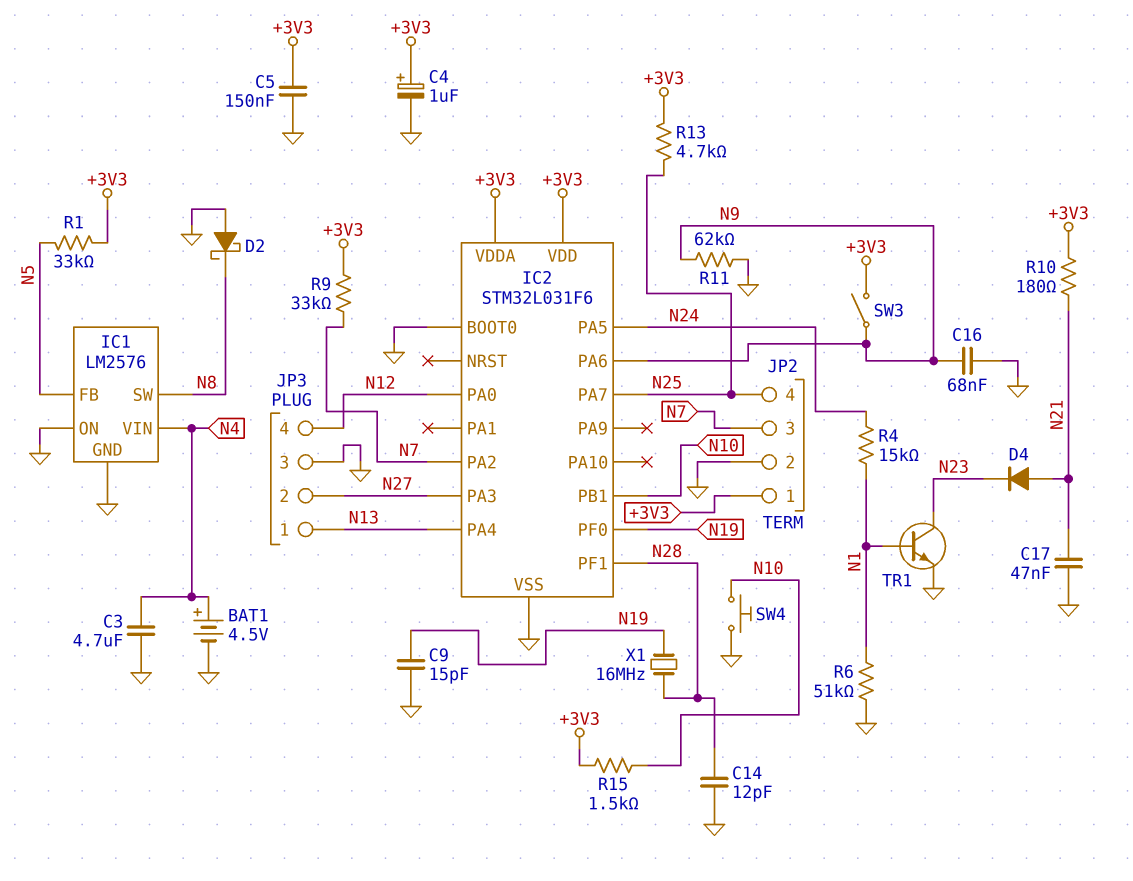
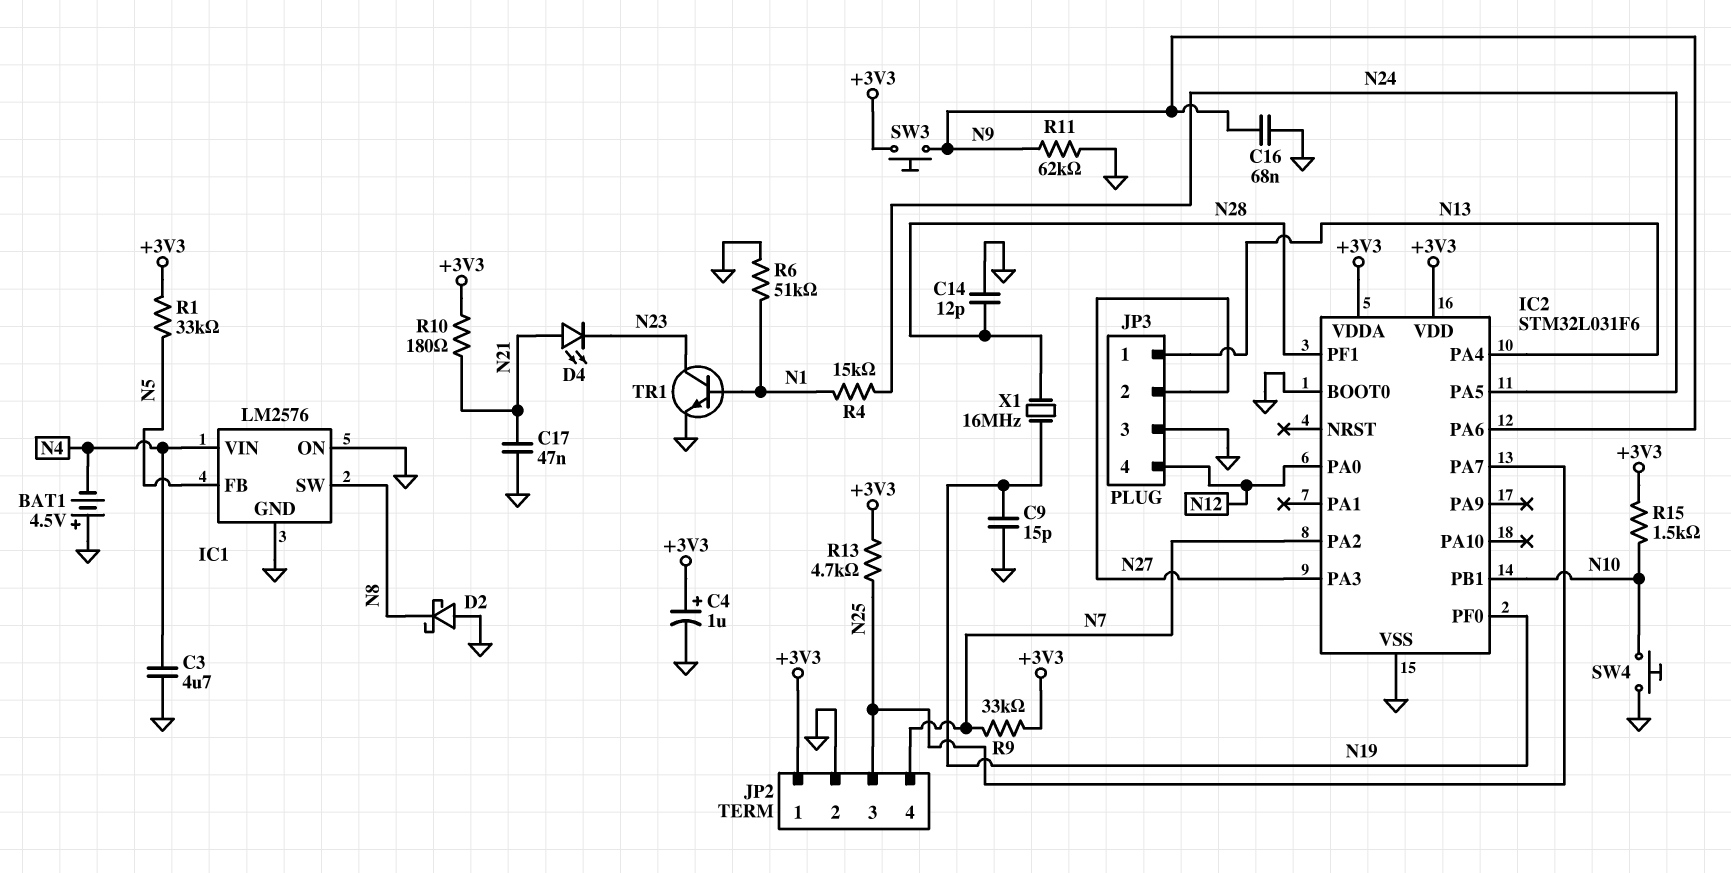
BAT1: 4.5V (plus N4, minus GND) -> 4.5V (plus GND, minus N4)
C5: 150nF (+3V3, GND) -> none
D4: diode (A N21, K N23) -> LED (A N21, K N23)
JP2 pin 3: N7 -> N25
JP2 pin 4: N25 -> N7
SW3: switch (+3V3, N9) -> button (+3V3, N9)

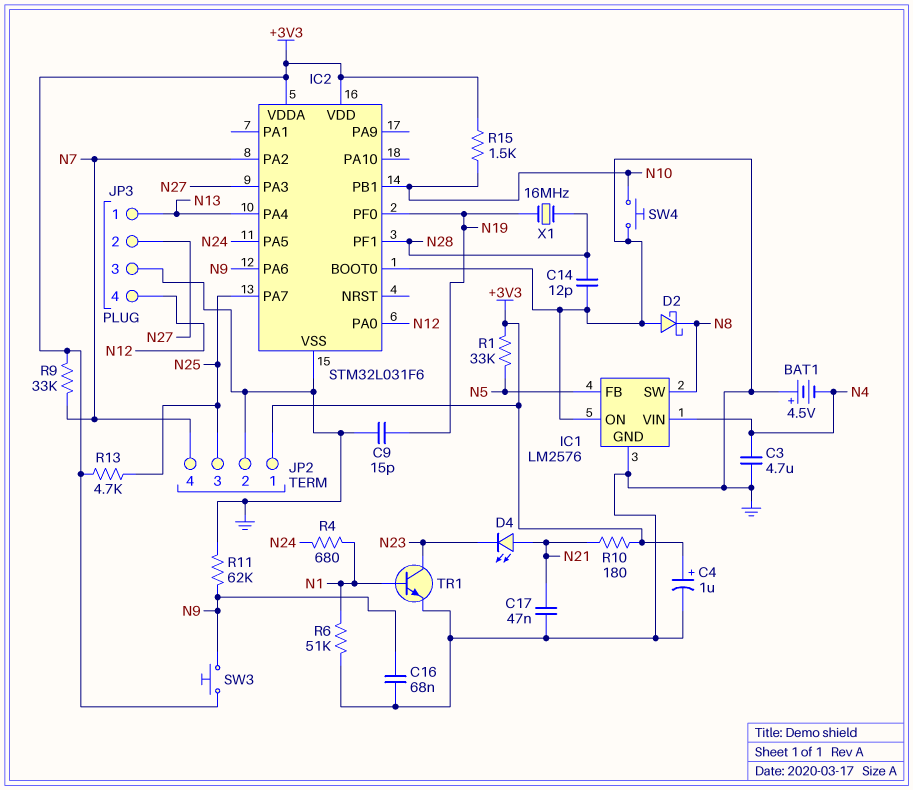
R4: 15k (N1, N24) -> 680 (N1, N24)

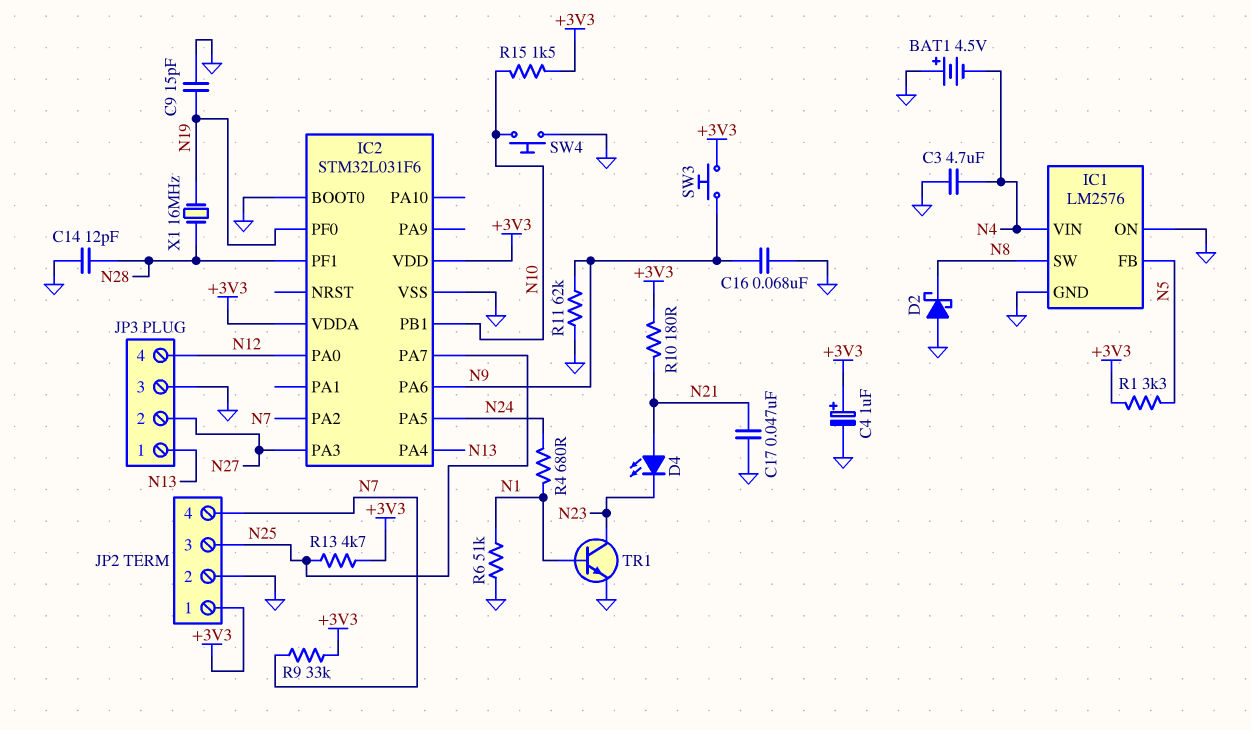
R1: 33k (+3V3, N5) -> 3.3k (+3V3, N5)

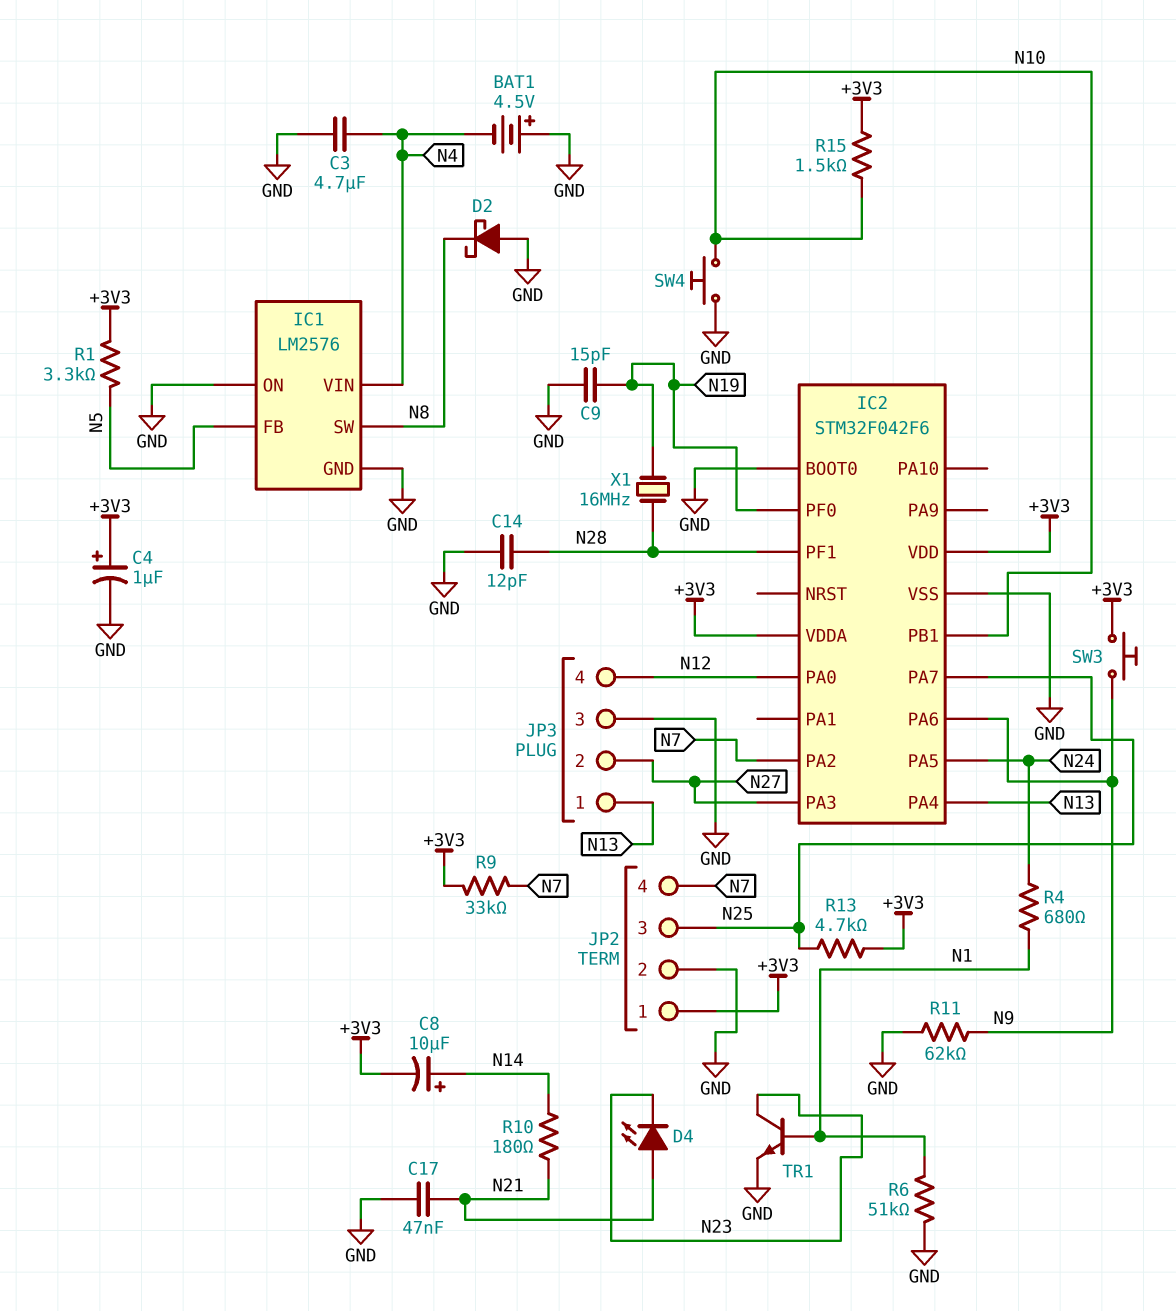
C8: none -> 10uF (plus N14, minus +3V3)
C16: 68nF (GND, N9) -> none
IC2: STM32L031F6 -> STM32F042F6
R10: 180 (+3V3, N21) -> 180 (N14, N21)

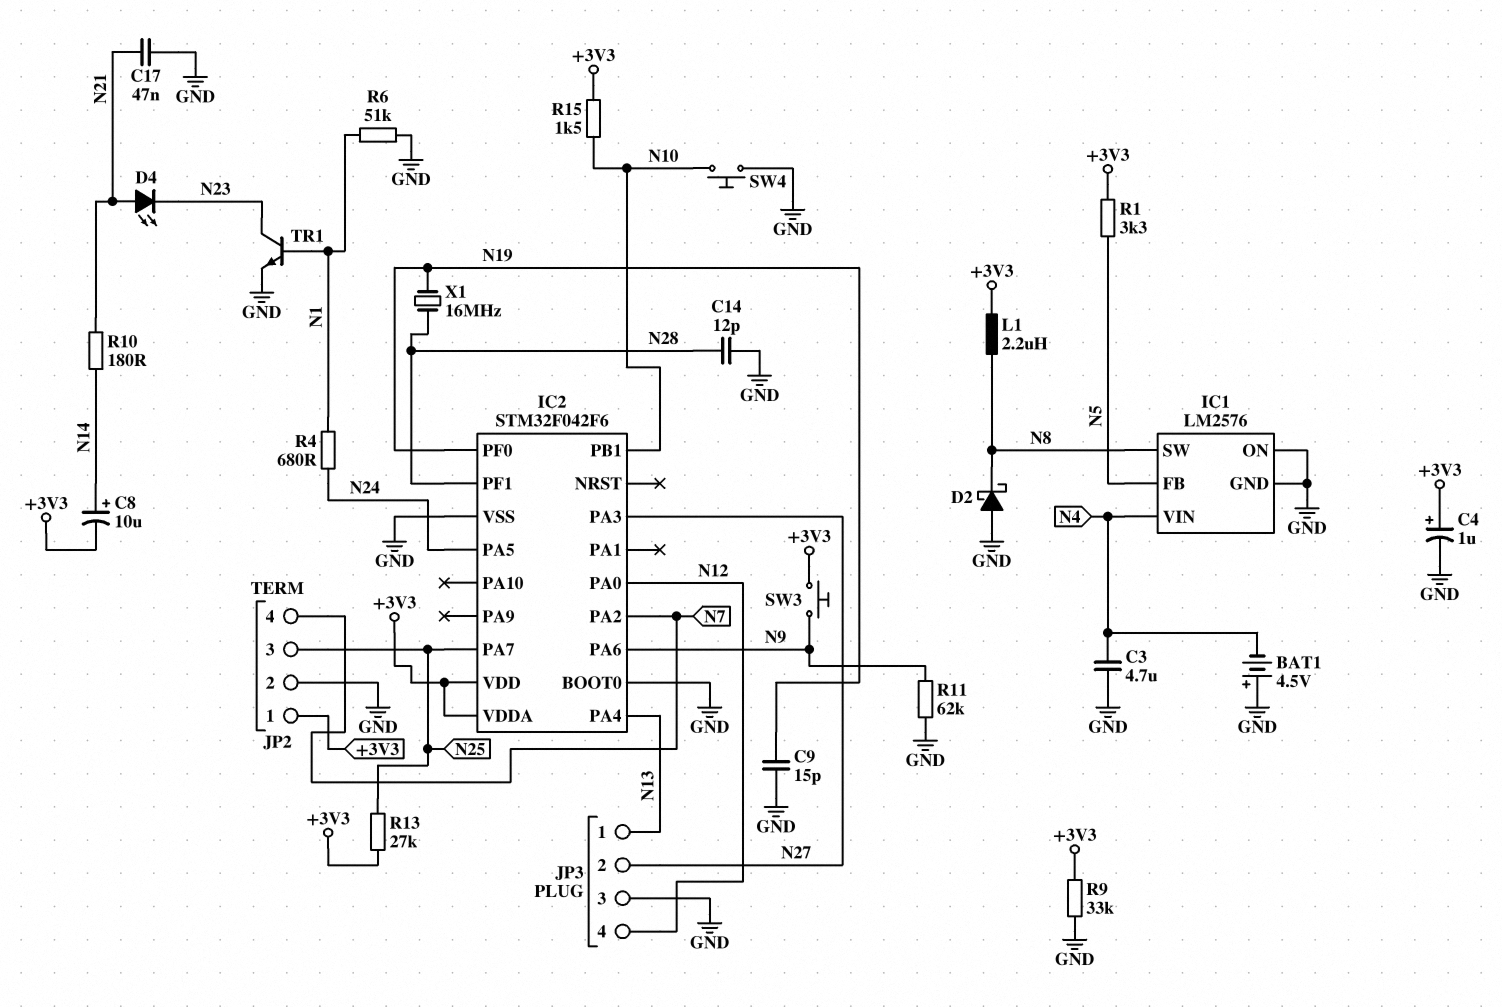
L1: none -> 2.2uH (+3V3, N8)
R9: 33k (+3V3, N7) -> 33k (+3V3, GND)
R13: 4.7k (+3V3, N25) -> 27k (+3V3, N25)

